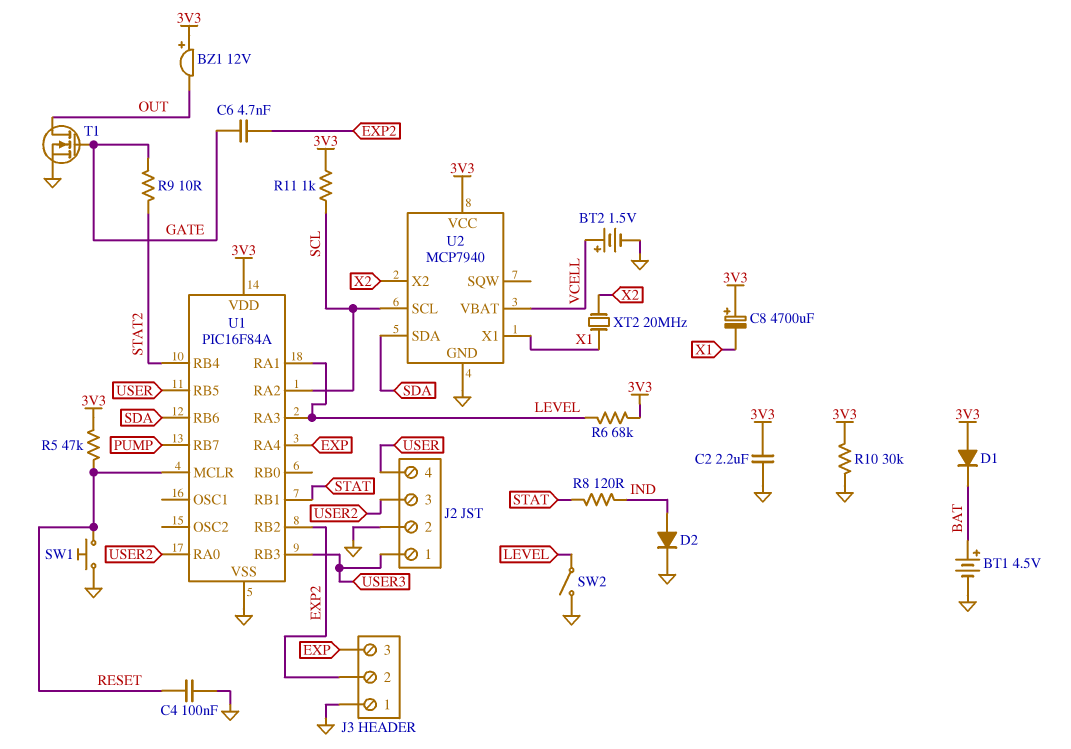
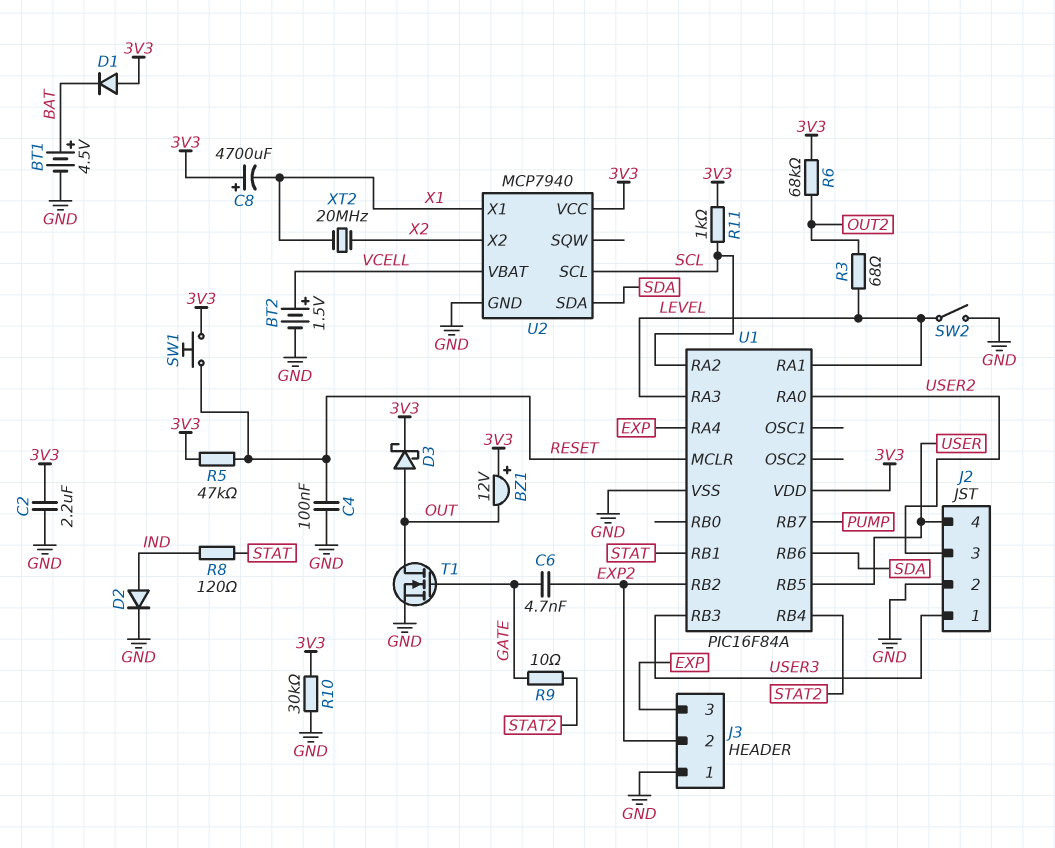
D3: none -> schottky (A OUT, K 3V3)
R3: none -> 68 (LEVEL, OUT2)
R6: 68k (3V3, LEVEL) -> 68k (3V3, OUT2)
SW1: button (GND, RESET) -> button (3V3, RESET)

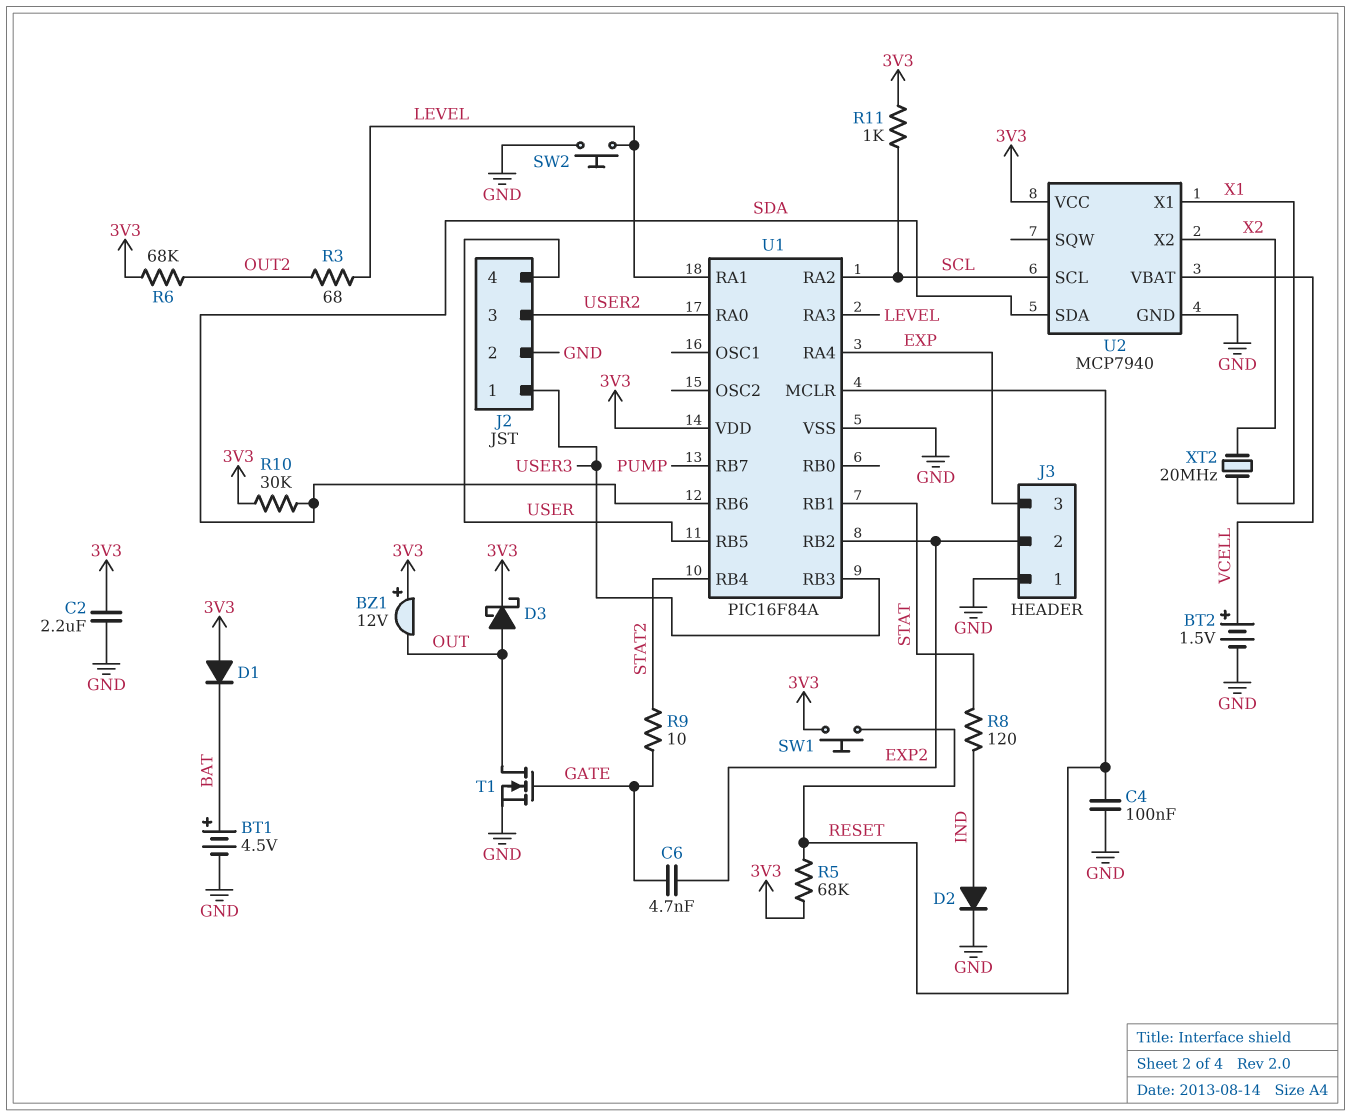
C8: 4700uF (plus 3V3, minus X1) -> none
R5: 47k (3V3, RESET) -> 68k (3V3, RESET)
R10: 30k (3V3, GND) -> 30k (3V3, SDA)
SW2: switch (GND, LEVEL) -> button (GND, LEVEL)

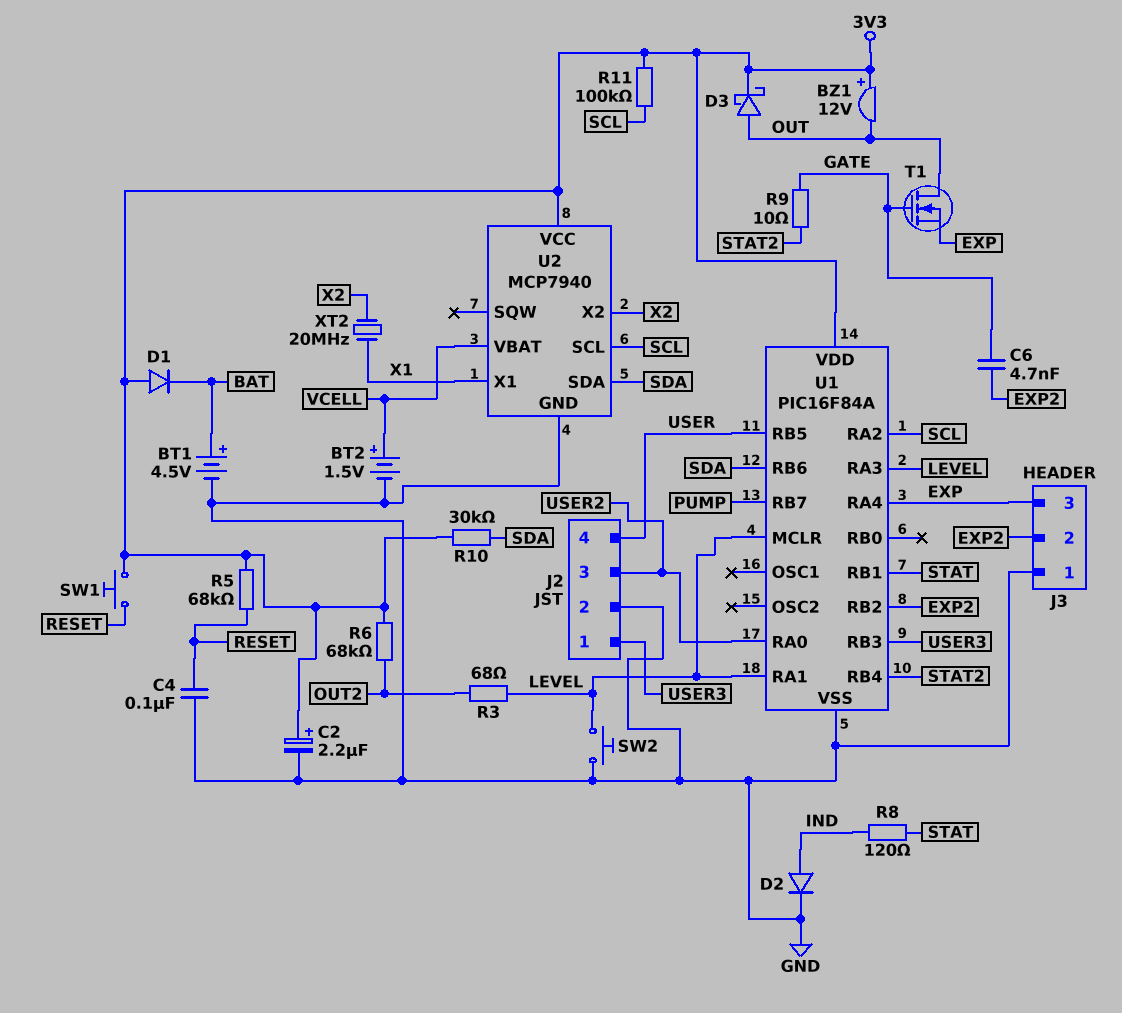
C2: 2.2uF (3V3, GND) -> 2.2uF (plus 3V3, minus GND)
R11: 1k (3V3, SCL) -> 100k (3V3, SCL)
T1: NMOS (G GATE, D OUT, S GND) -> NMOS (G GATE, D OUT, S EXP)
U1 pin MCLR: RESET -> LEVEL

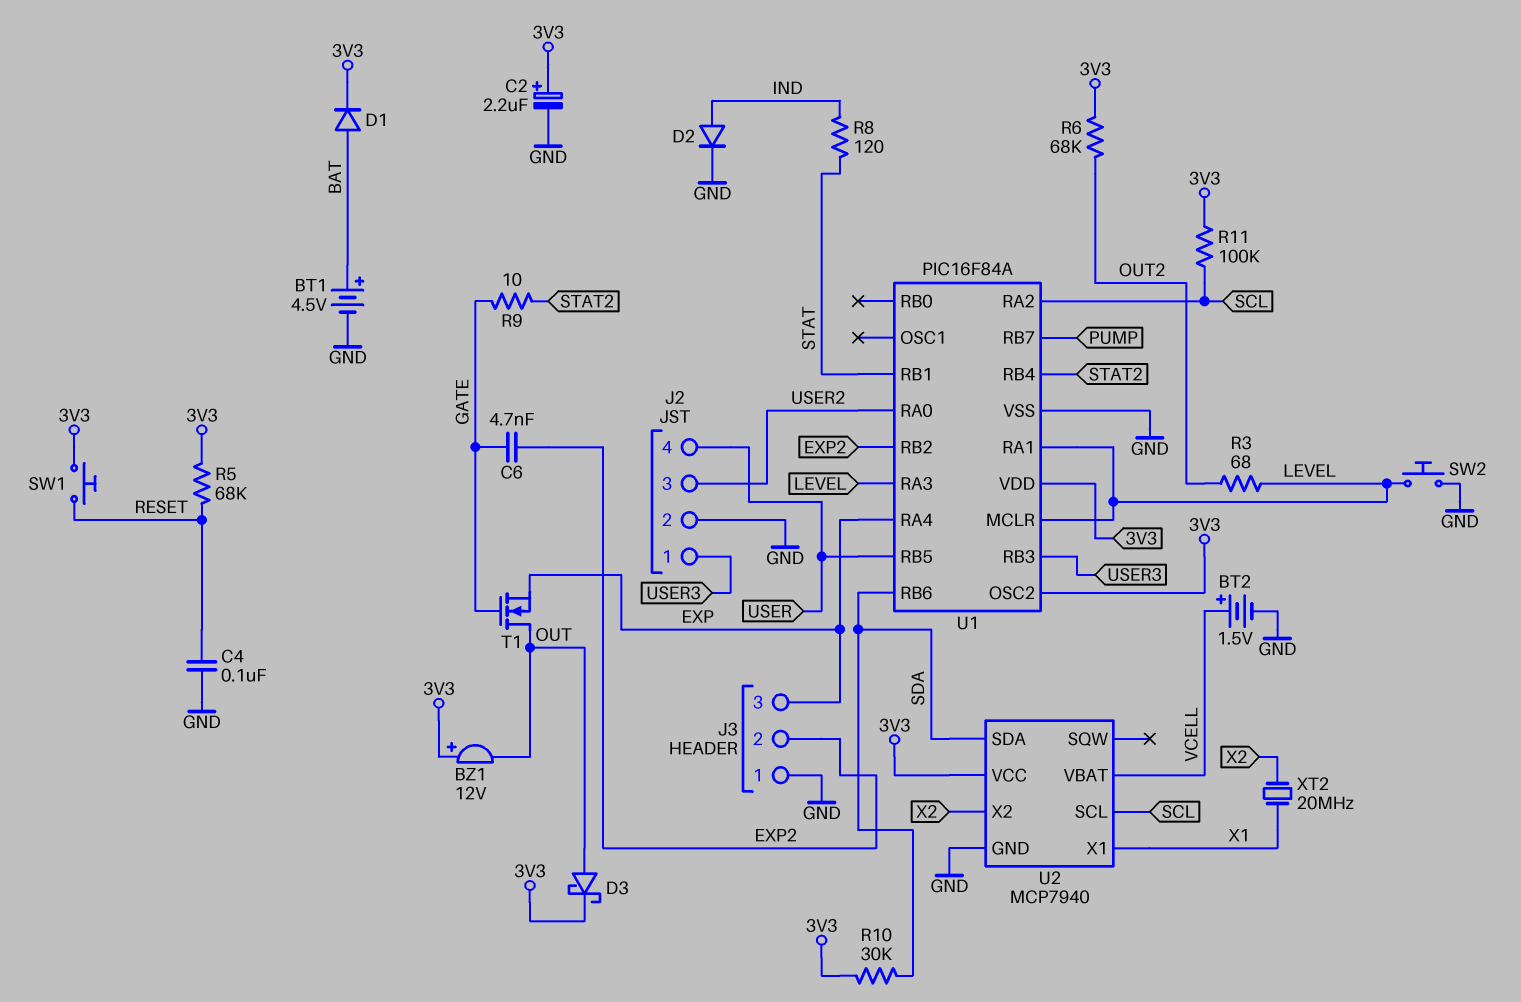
D1: diode (A 3V3, K BAT) -> diode (A BAT, K 3V3)
U1 pin OSC2: none -> 3V3

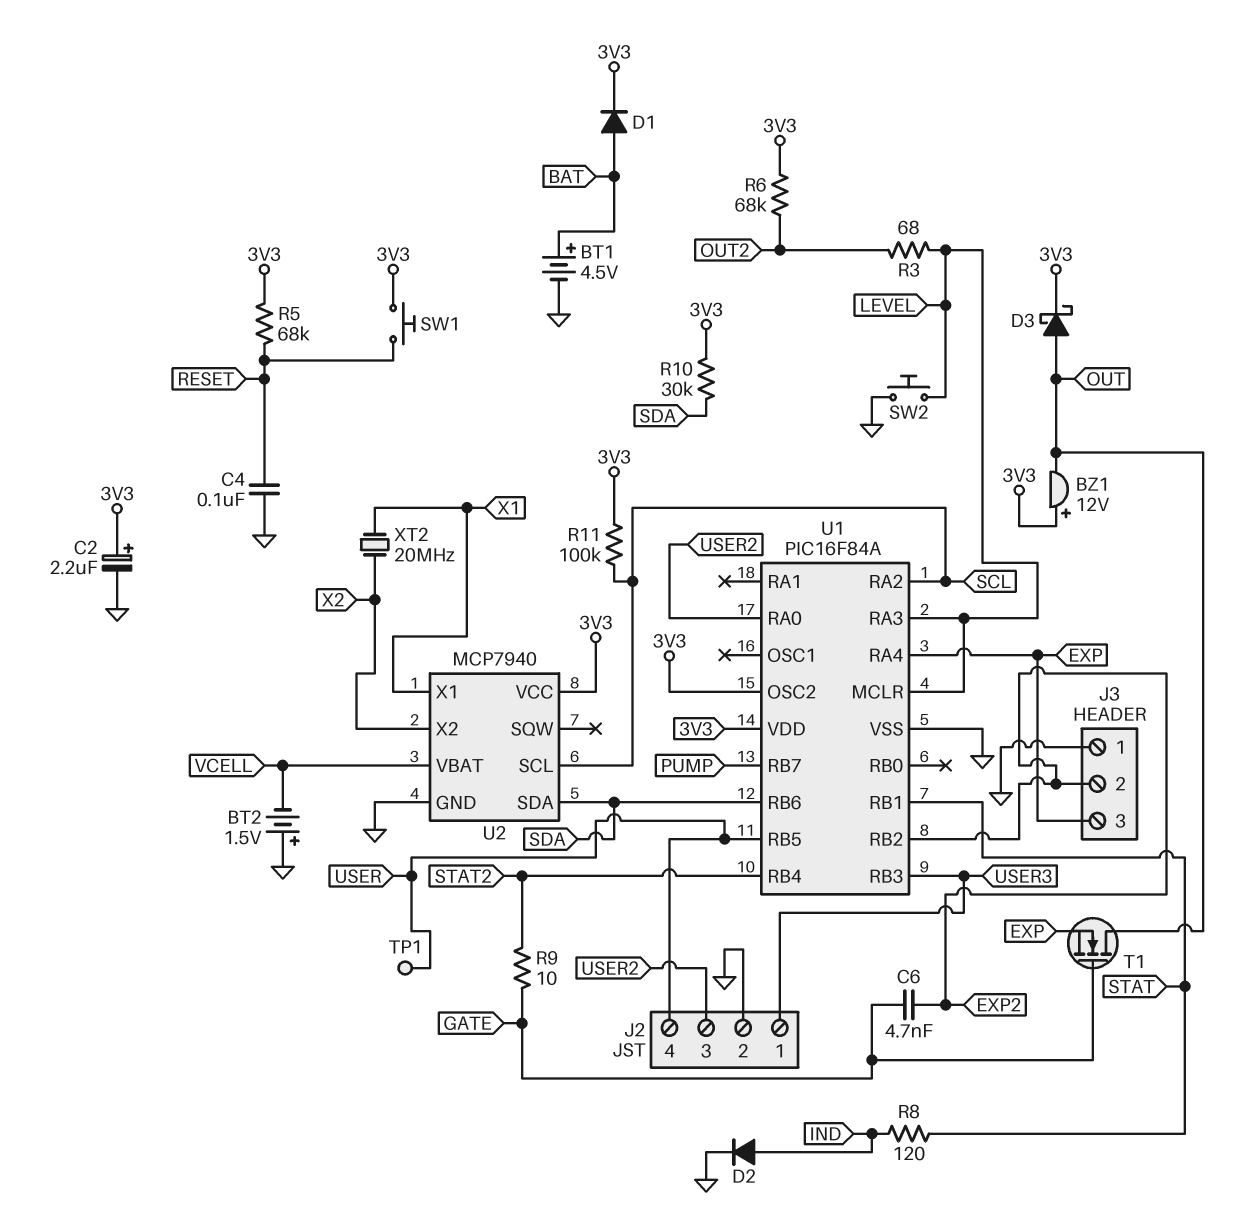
BT2: 1.5V (plus VCELL, minus GND) -> 1.5V (plus GND, minus VCELL)
TP1: none -> test point (USER)
U1 pin RA1: LEVEL -> none

